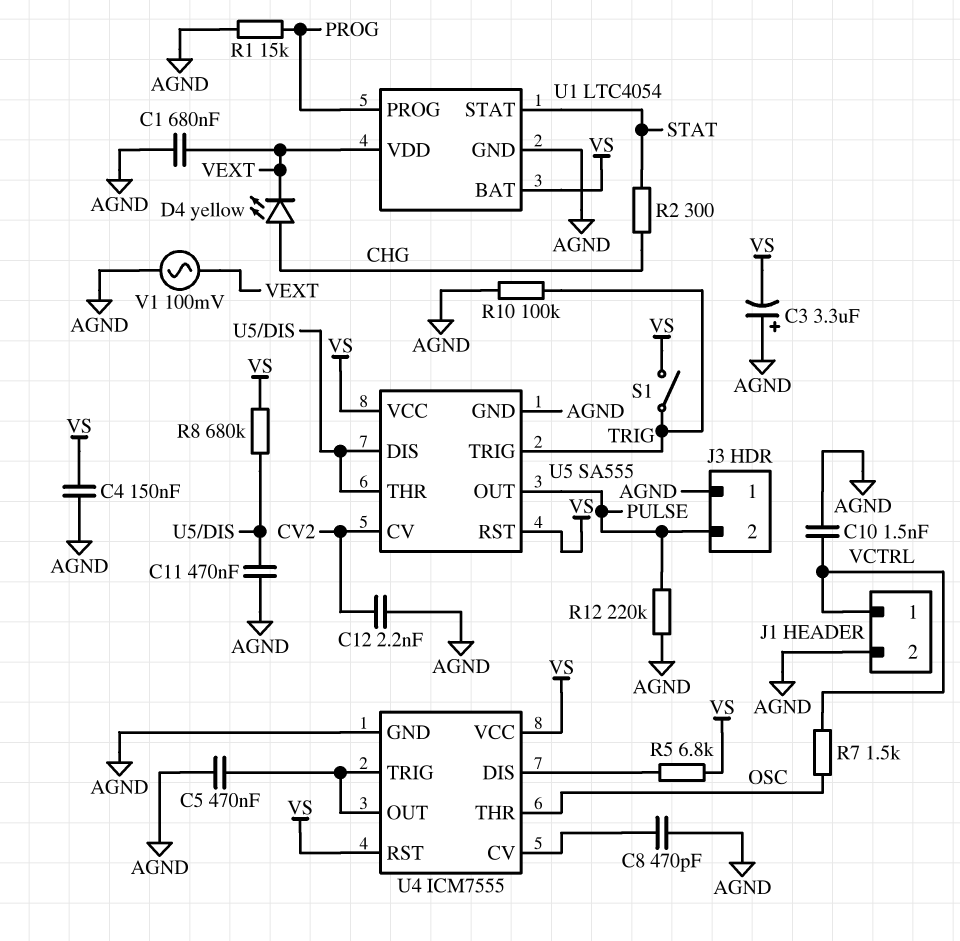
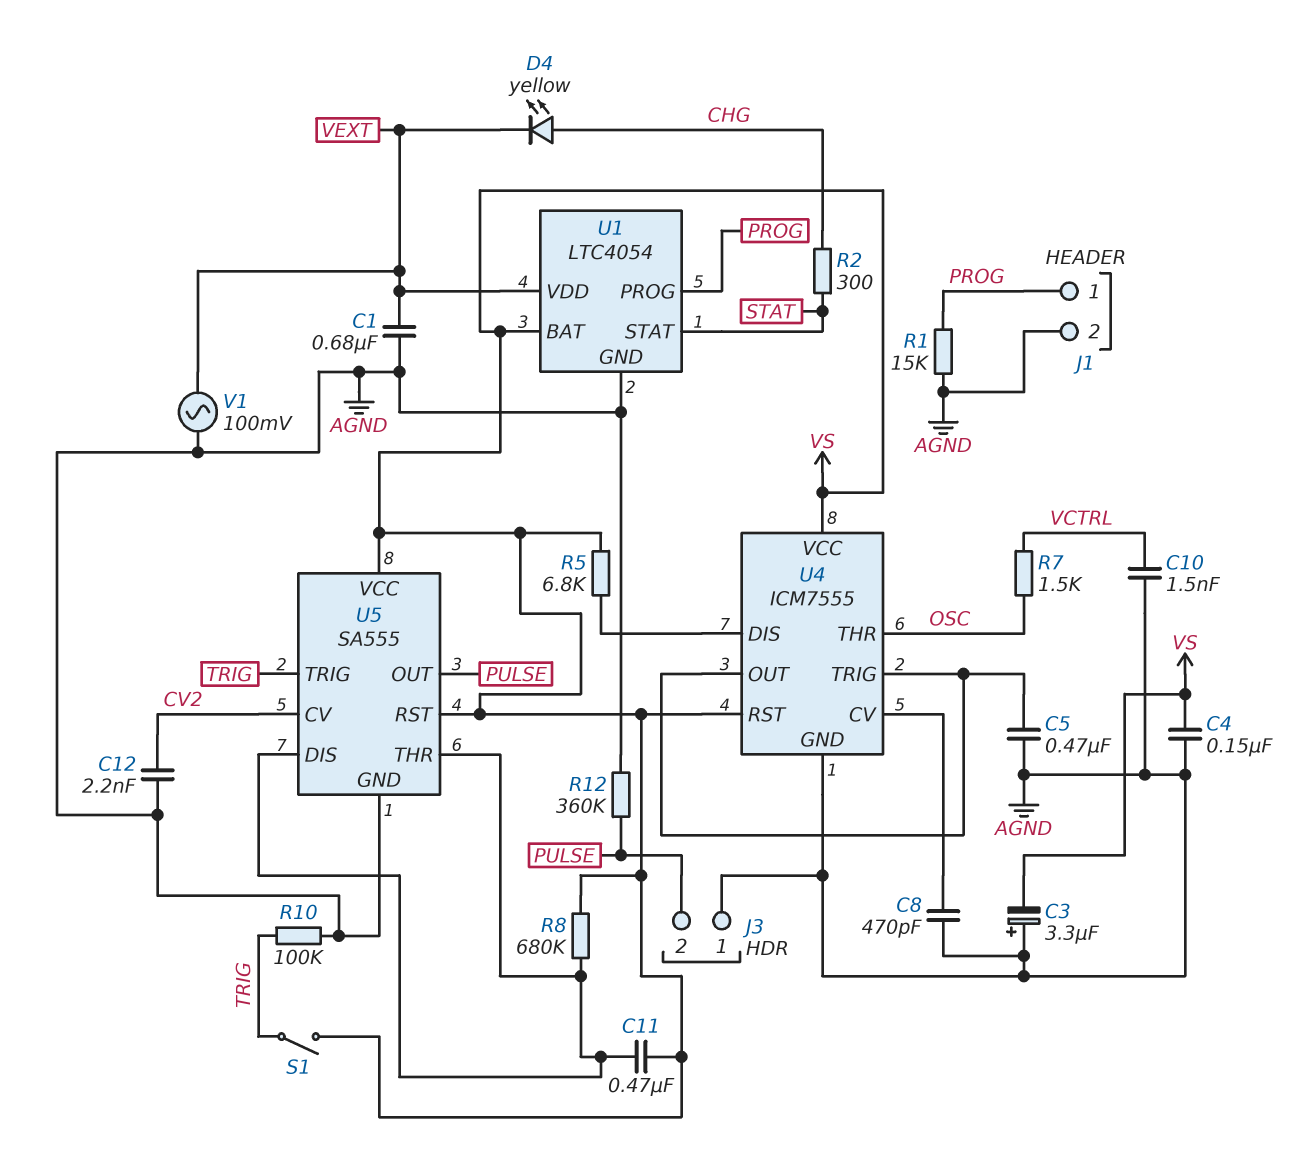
C11: 470nF (AGND, U5/DIS) -> 470nF (U5/DIS, VS)
J1 pin 1: VCTRL -> PROG
R12: 220k (AGND, PULSE) -> 360k (AGND, PULSE)

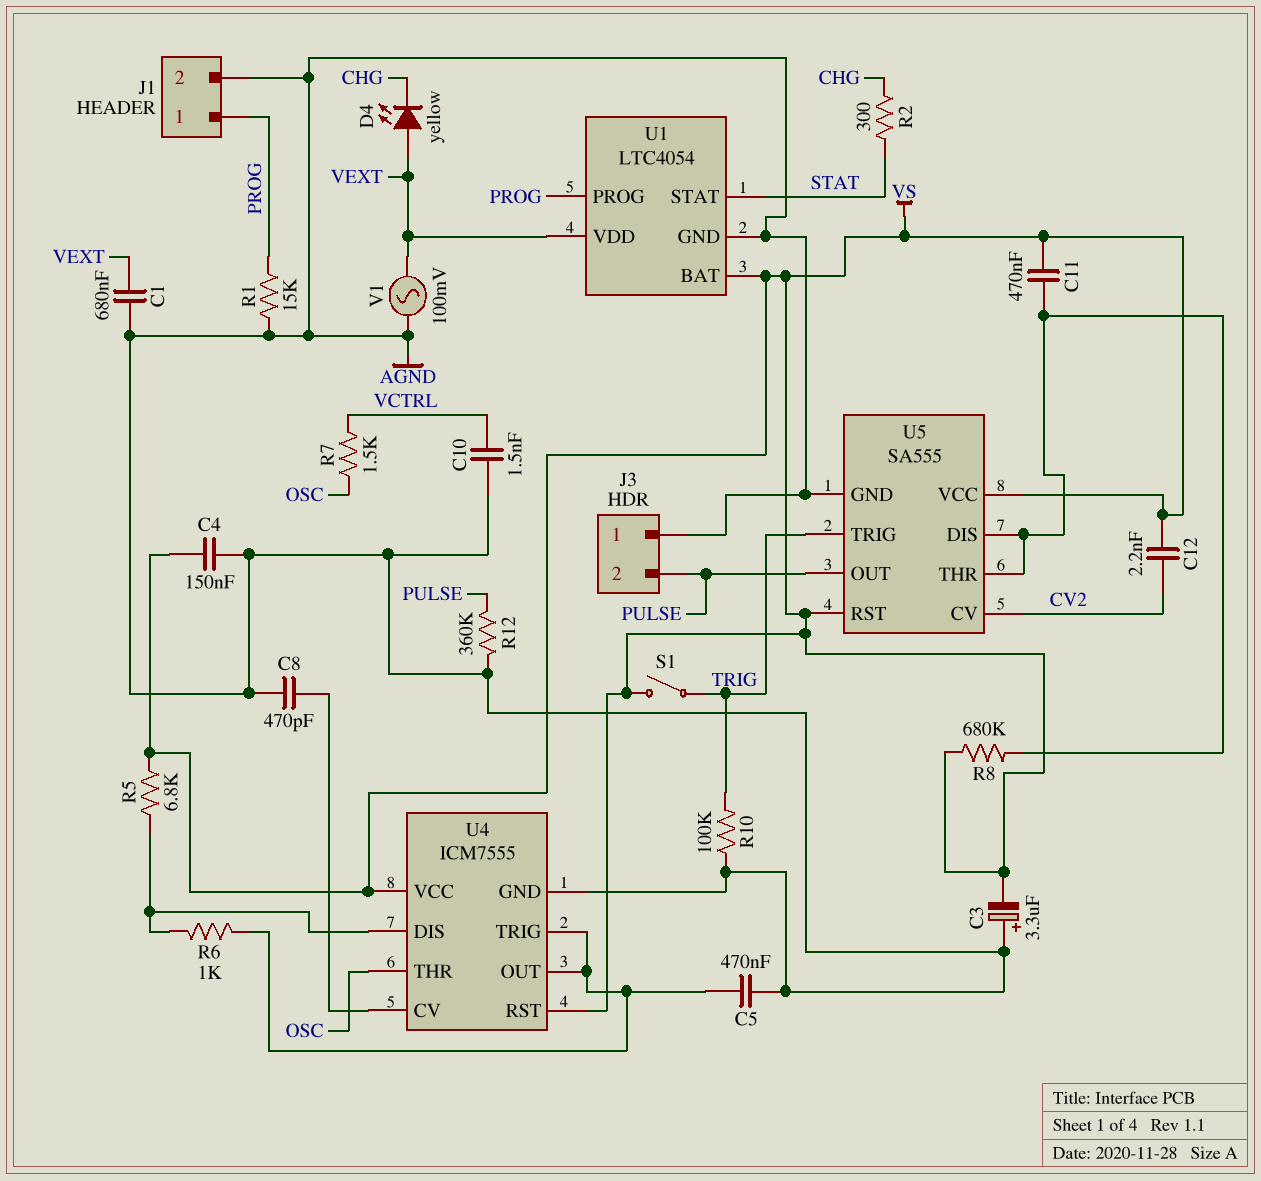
C12: 2.2nF (AGND, CV2) -> 2.2nF (CV2, VS)
D4: LED yellow (A CHG, K VEXT) -> LED yellow (A VEXT, K CHG)
R6: none -> 1k (U4/DIS, U4/OUT)

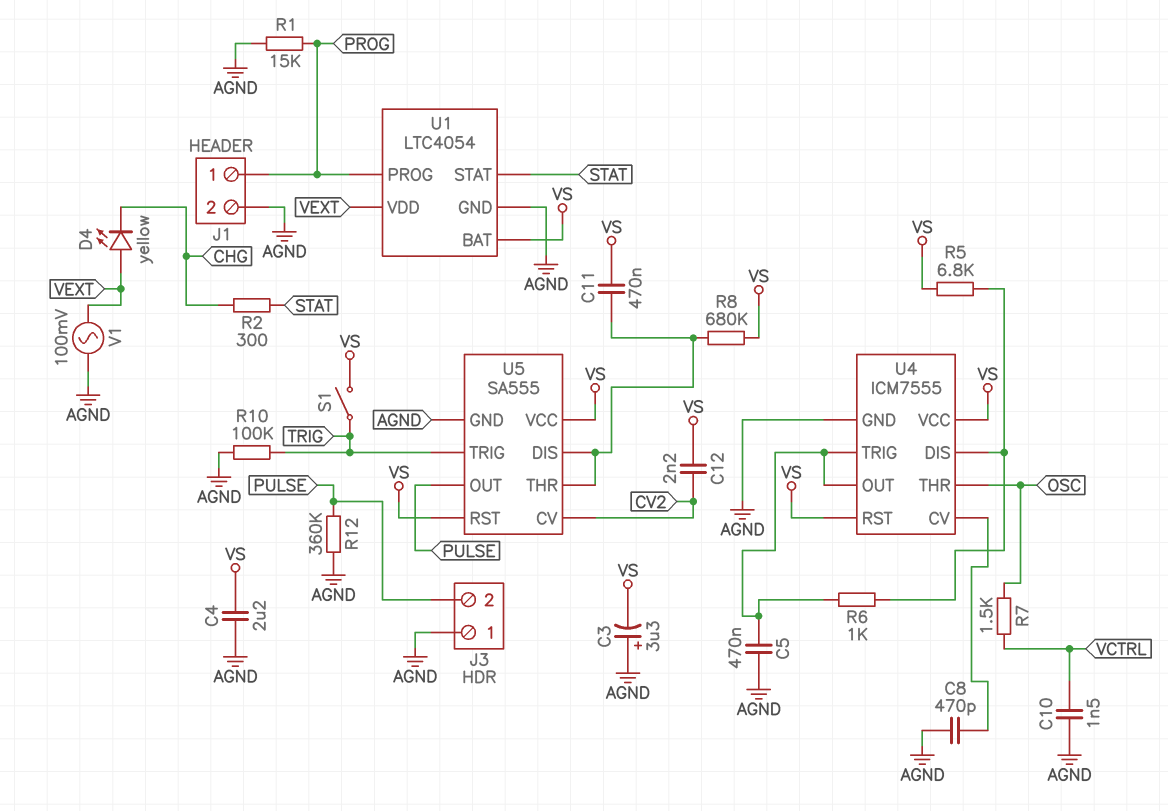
C1: 680nF (AGND, VEXT) -> none
C4: 150nF (AGND, VS) -> 2.2uF (AGND, VS)

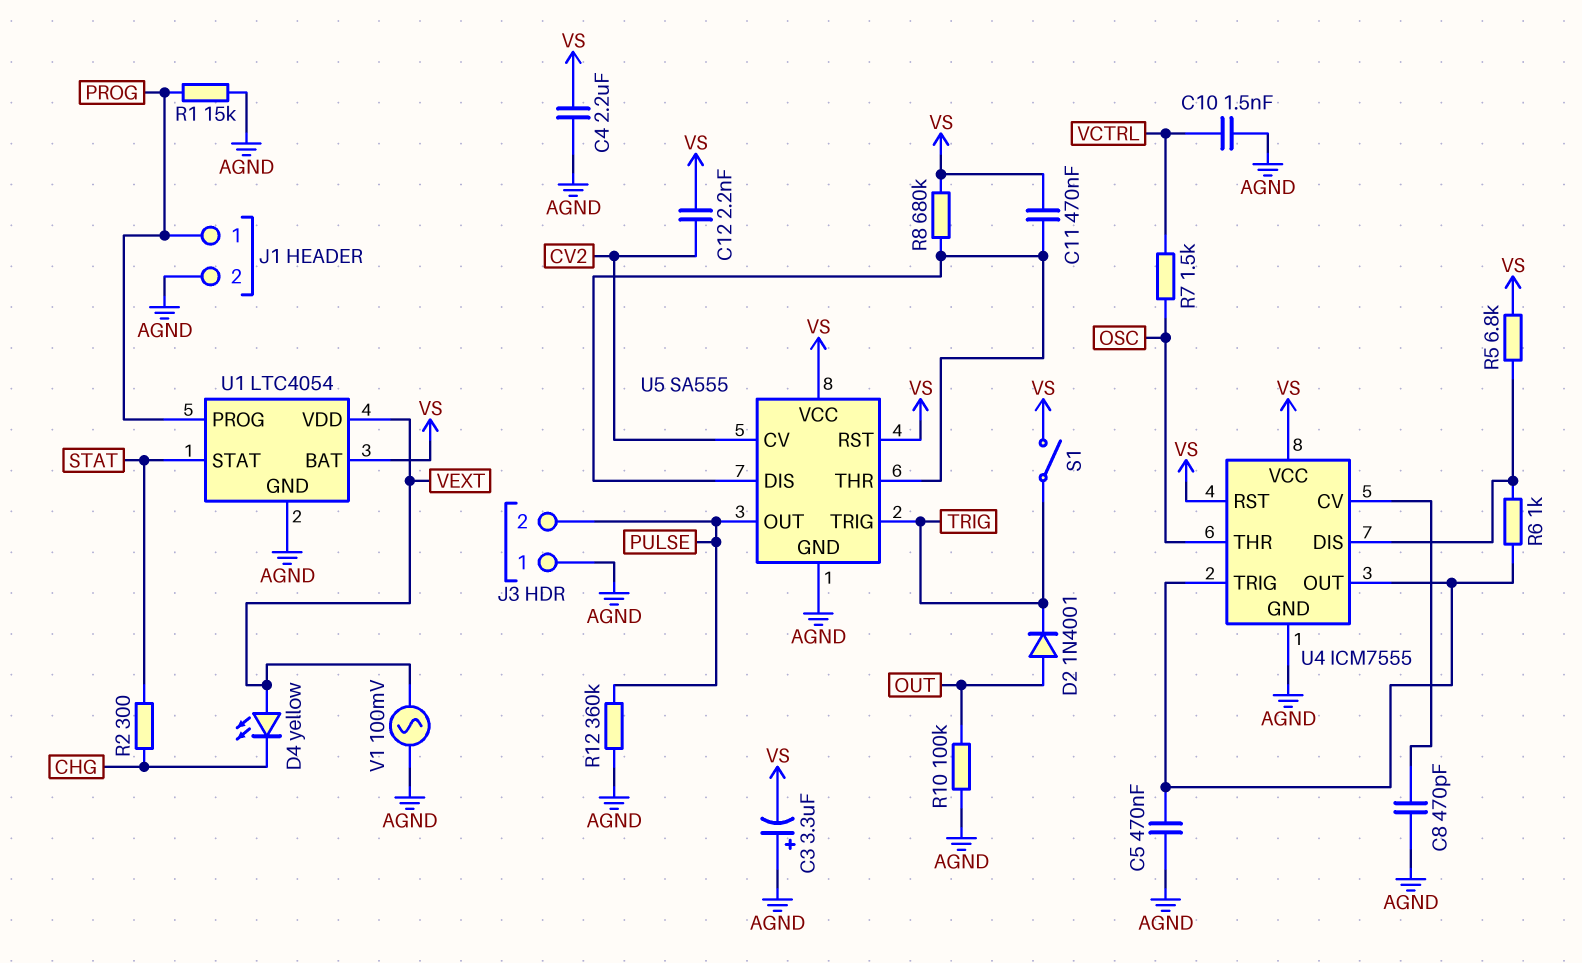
D2: none -> diode 1N4001 (A OUT, K TRIG)
R10: 100k (AGND, TRIG) -> 100k (AGND, OUT)

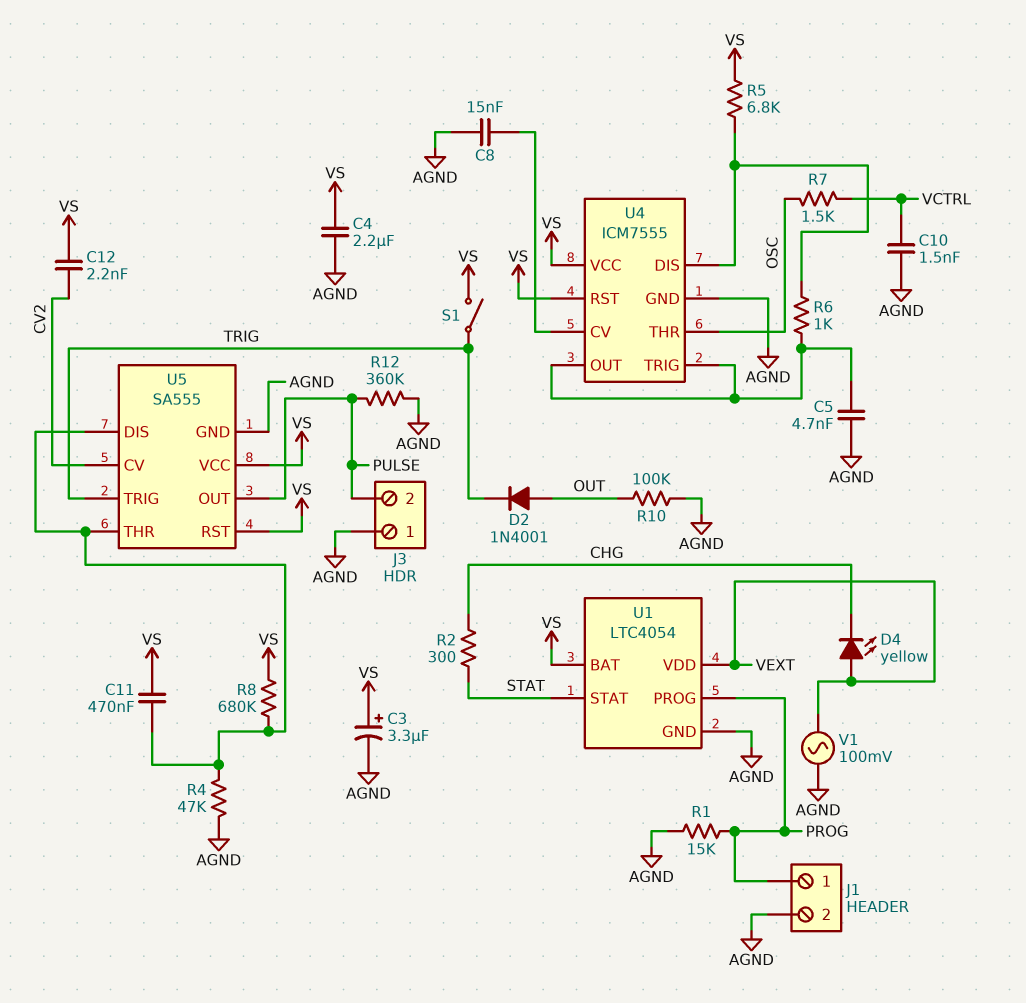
C3: 3.3uF (plus AGND, minus VS) -> 3.3uF (plus VS, minus AGND)
C5: 470nF (AGND, U4/OUT) -> 4.7nF (AGND, U4/OUT)
C8: 470pF (AGND, U4/CV) -> 15nF (AGND, U4/CV)
R4: none -> 47k (AGND, U5/DIS)

